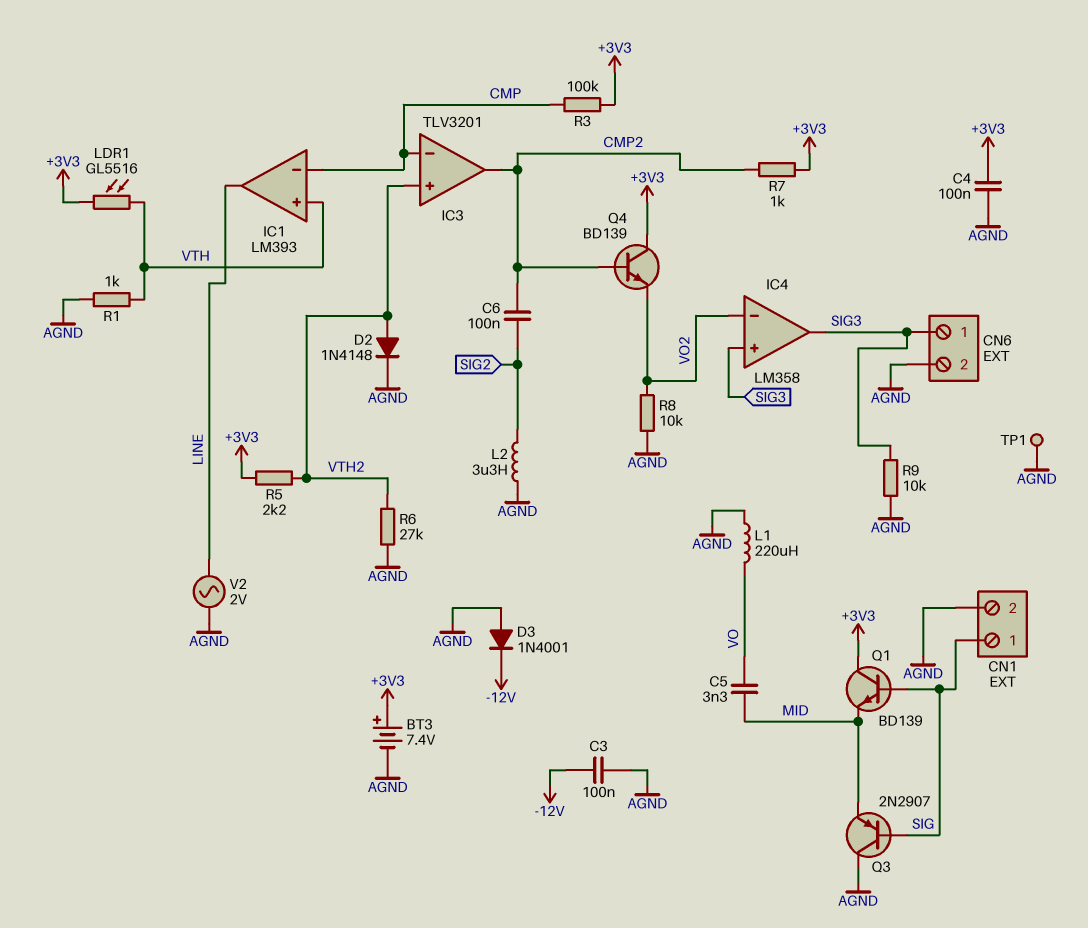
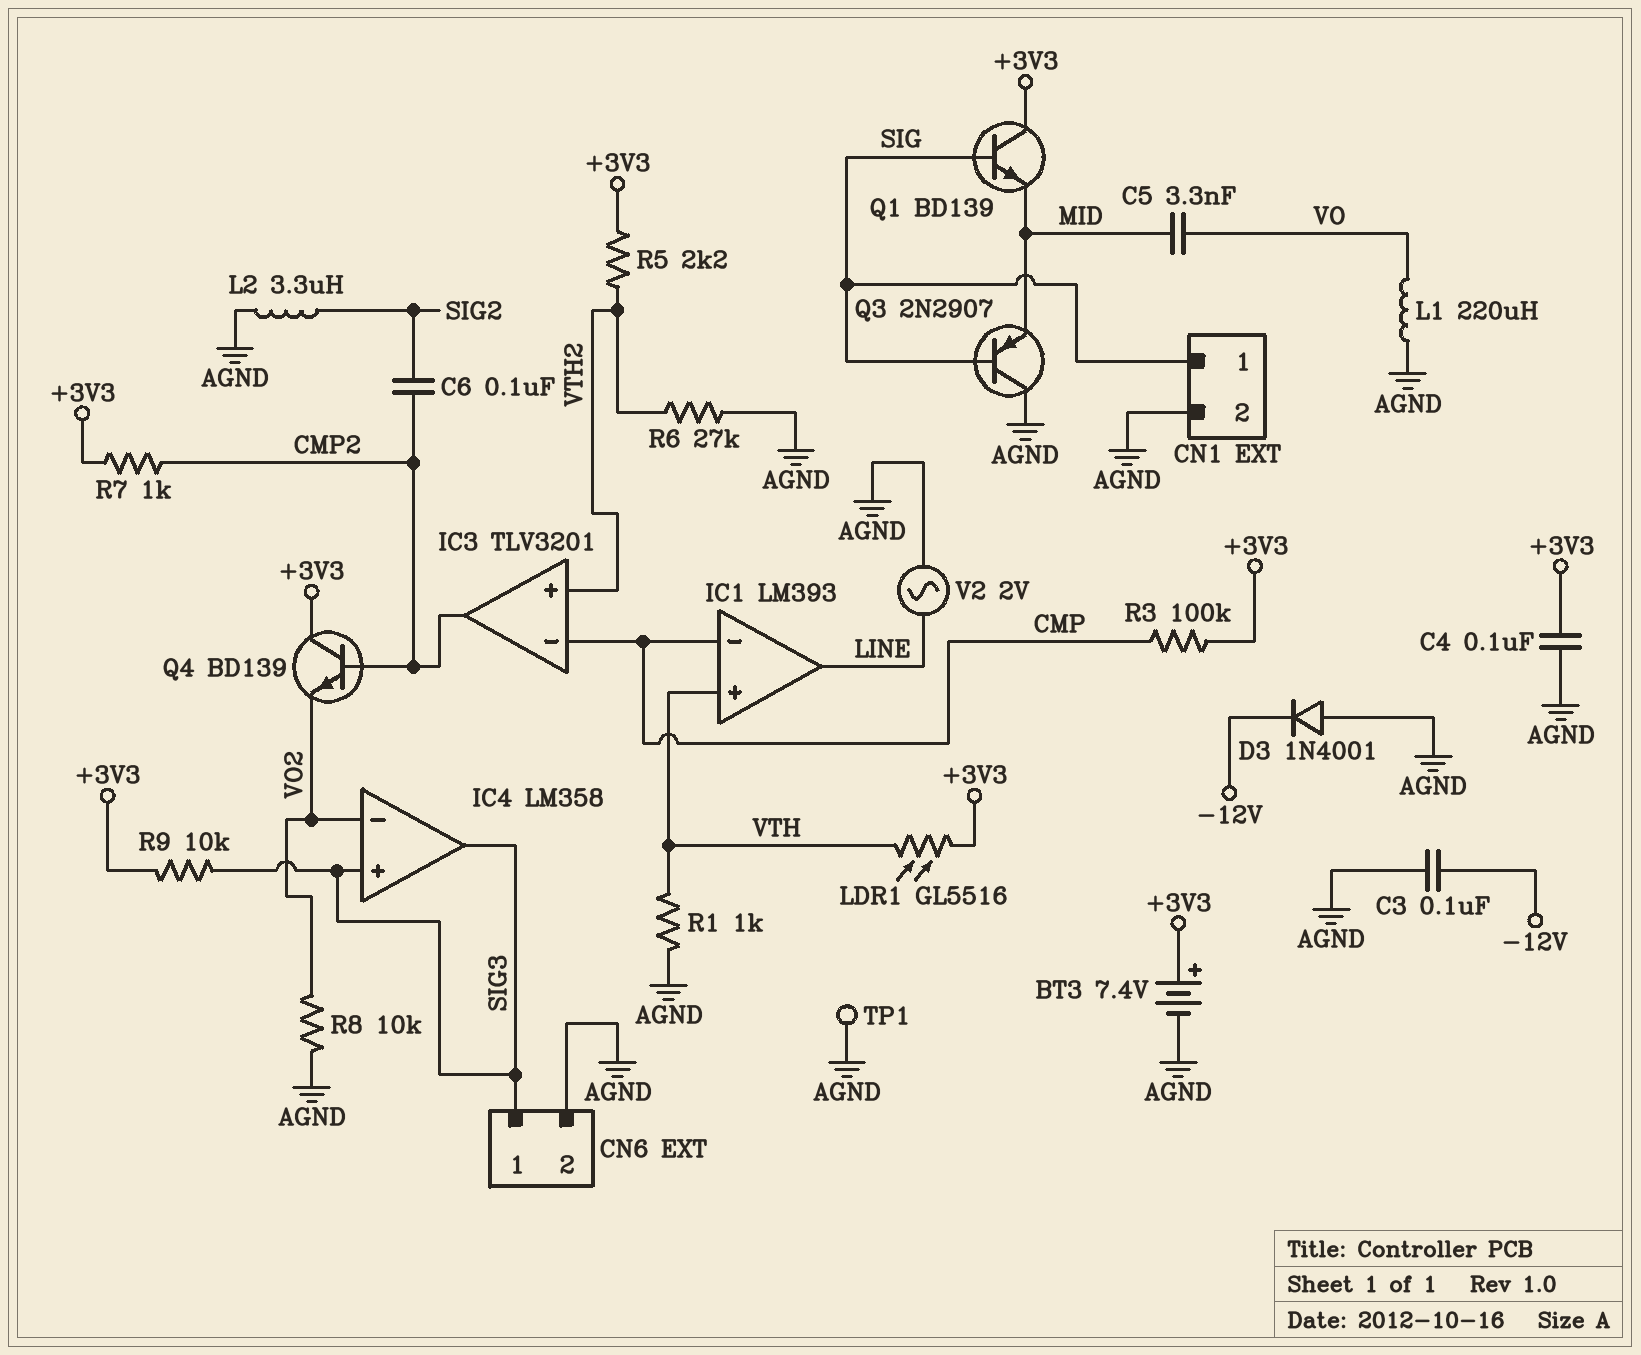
D2: diode 1N4148 (A VTH2, K AGND) -> none
R9: 10k (AGND, SIG3) -> 10k (+3V3, SIG3)

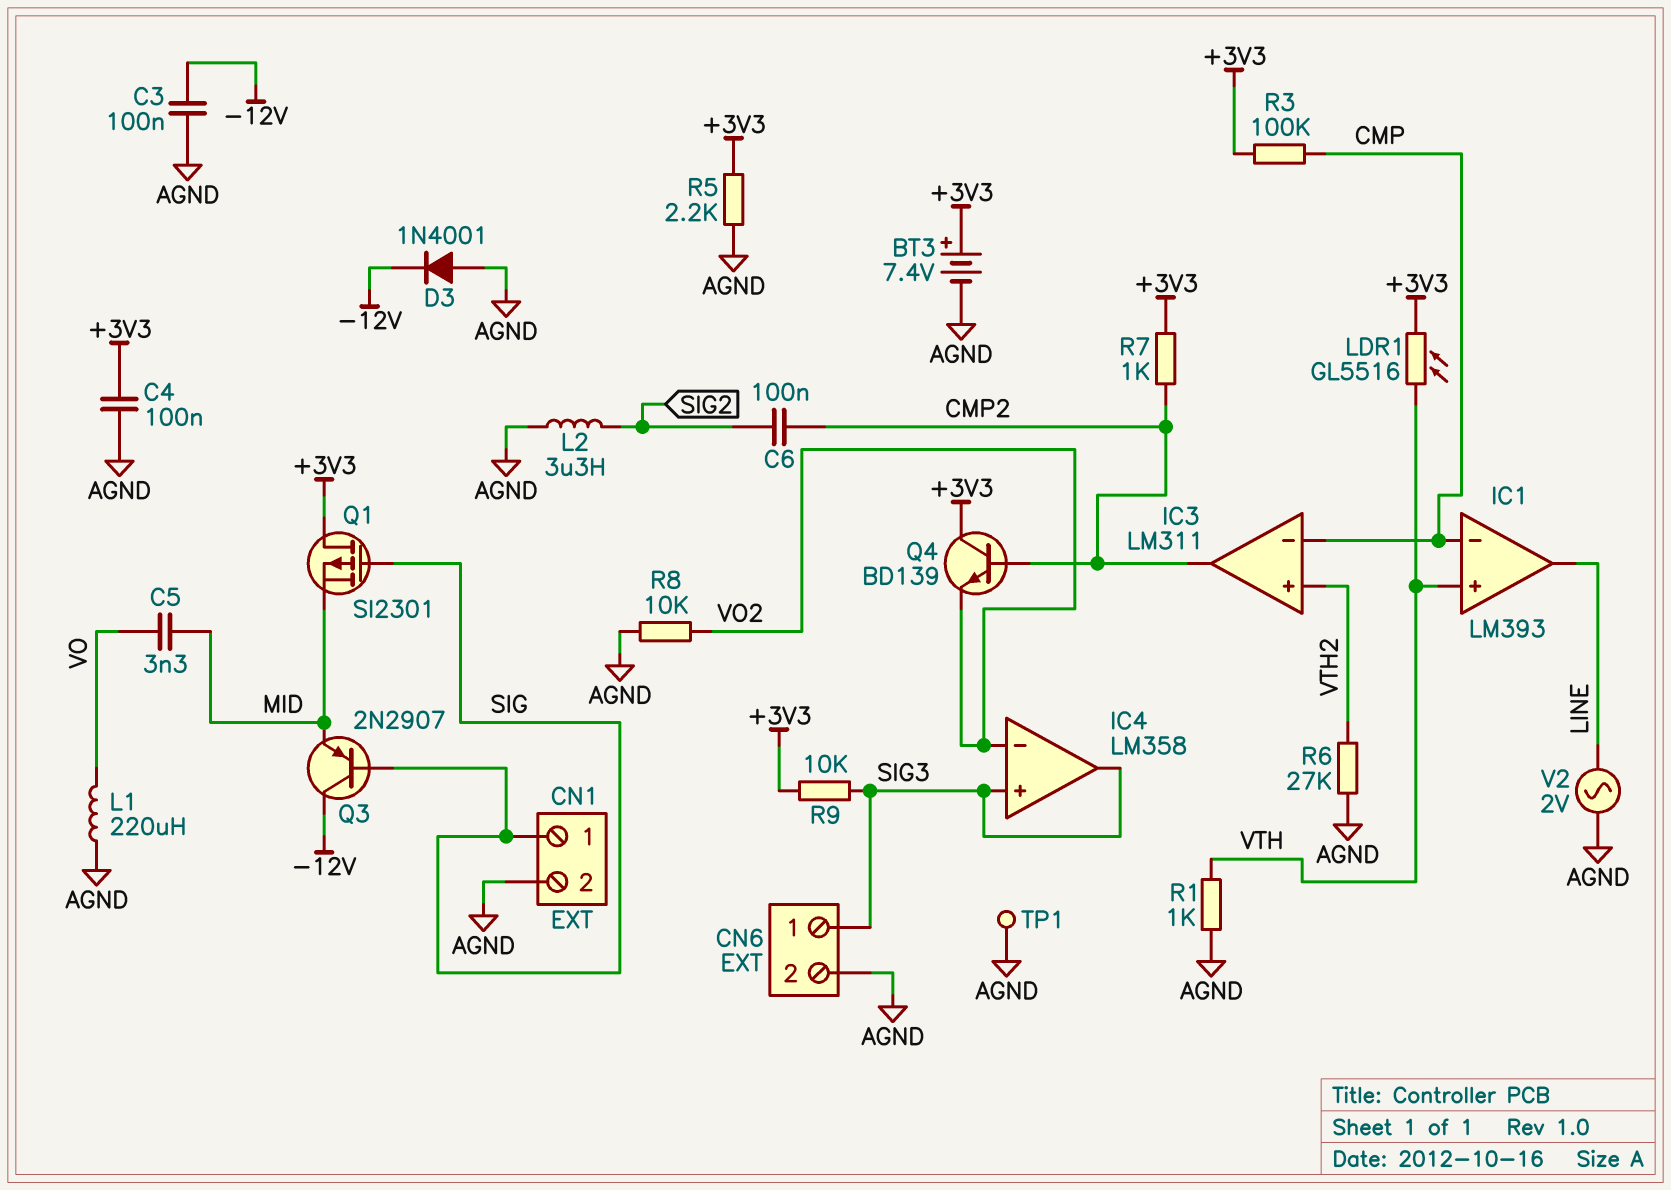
IC3: TLV3201 -> LM311
Q1: NPN BD139 (B SIG, C +3V3, E MID) -> PMOS SI2301 (G SIG, D +3V3, S MID)
Q3: PNP 2N2907 (B SIG, C AGND, E MID) -> PNP 2N2907 (B SIG, C -12V, E MID)
R5: 2.2k (+3V3, VTH2) -> 2.2k (+3V3, AGND)

